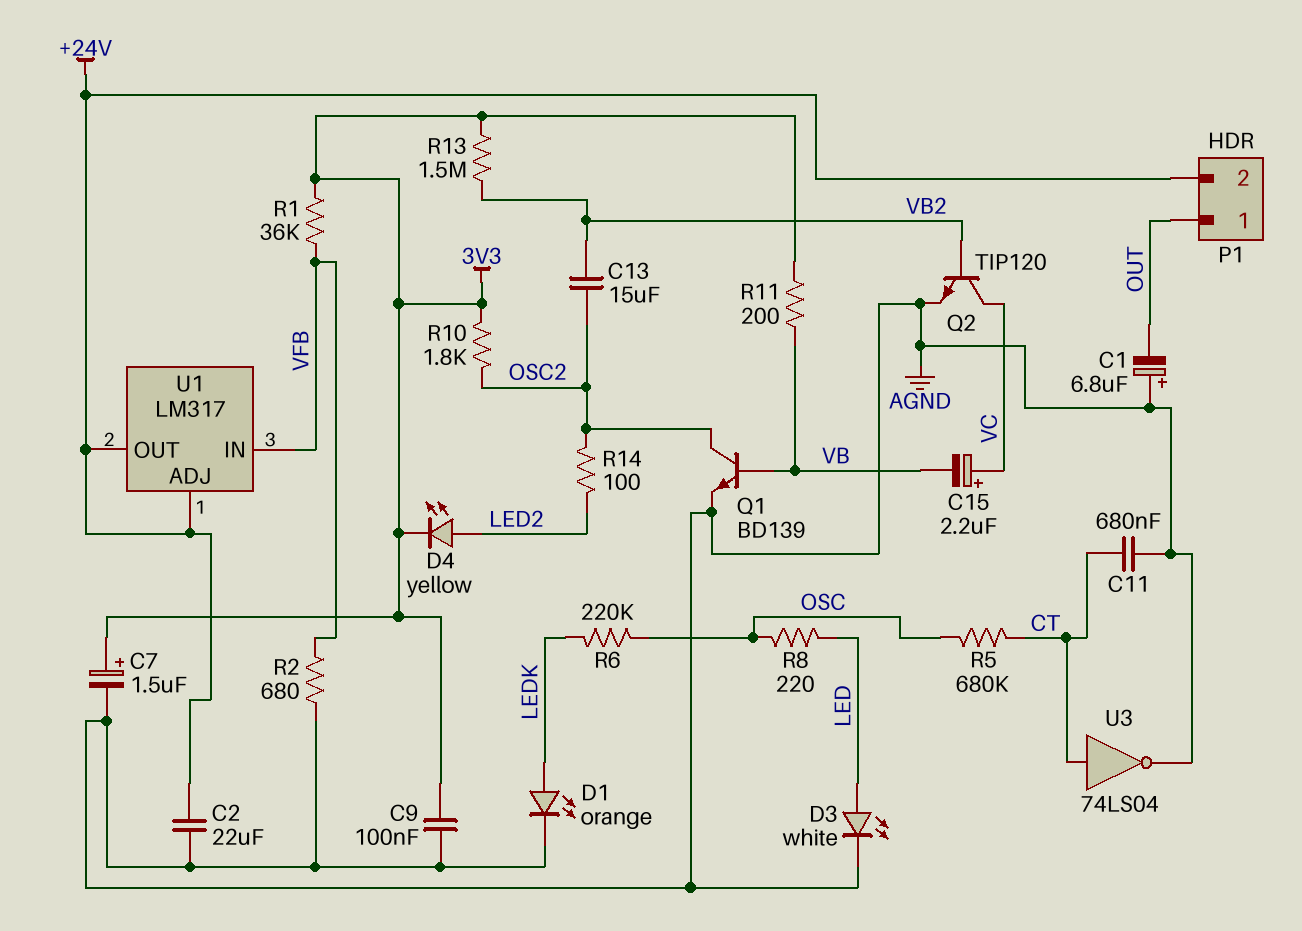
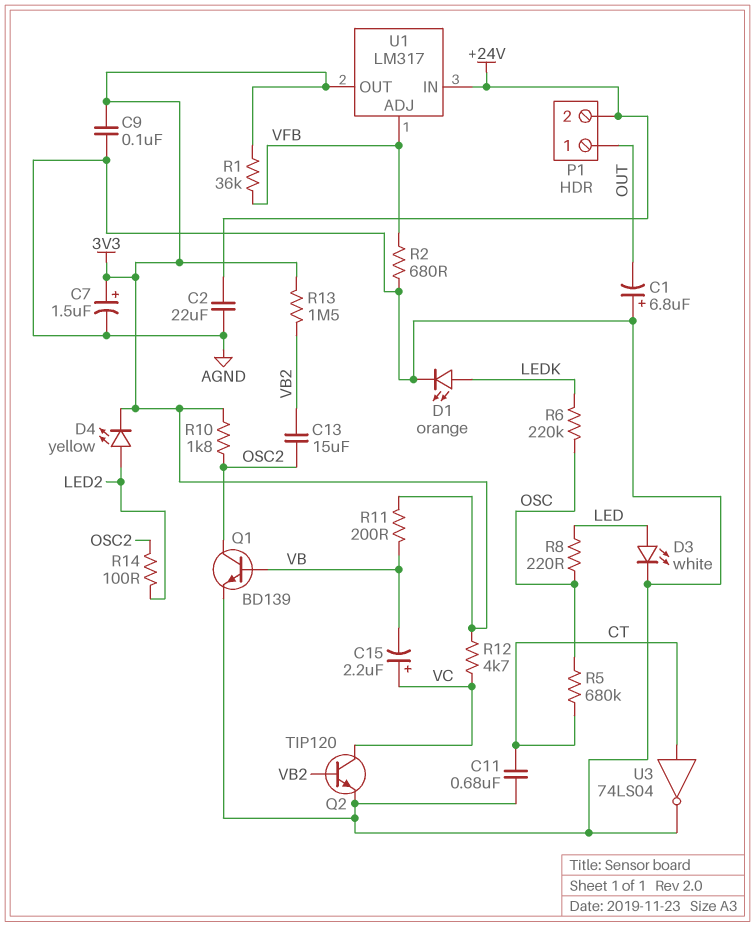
R12: none -> 4.7k (3V3, VC)
U1 pin ADJ: +24V -> VFB
U1 pin IN: VFB -> +24V
U1 pin OUT: +24V -> 3V3

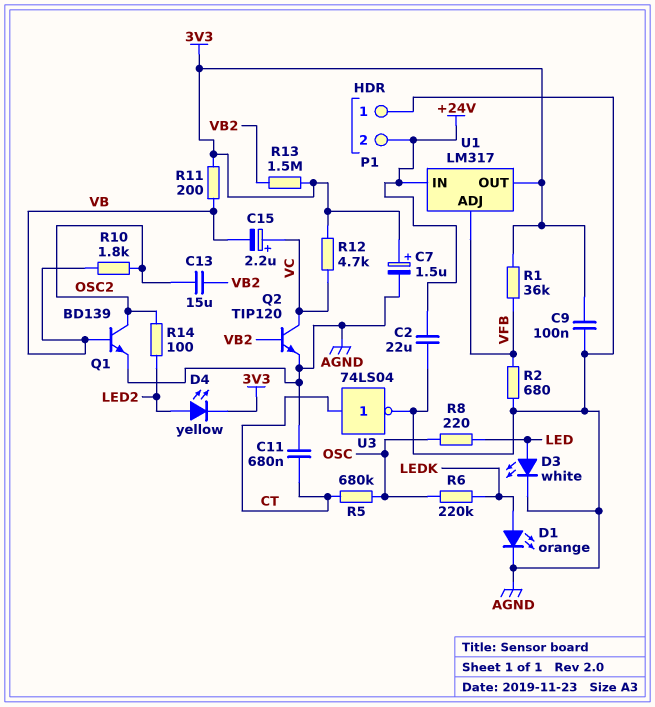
C1: 6.8uF (plus AGND, minus OUT) -> none
P1 pin 1: OUT -> AGND
R10: 1.8k (3V3, OSC2) -> 1.8k (OSC2, VB)

